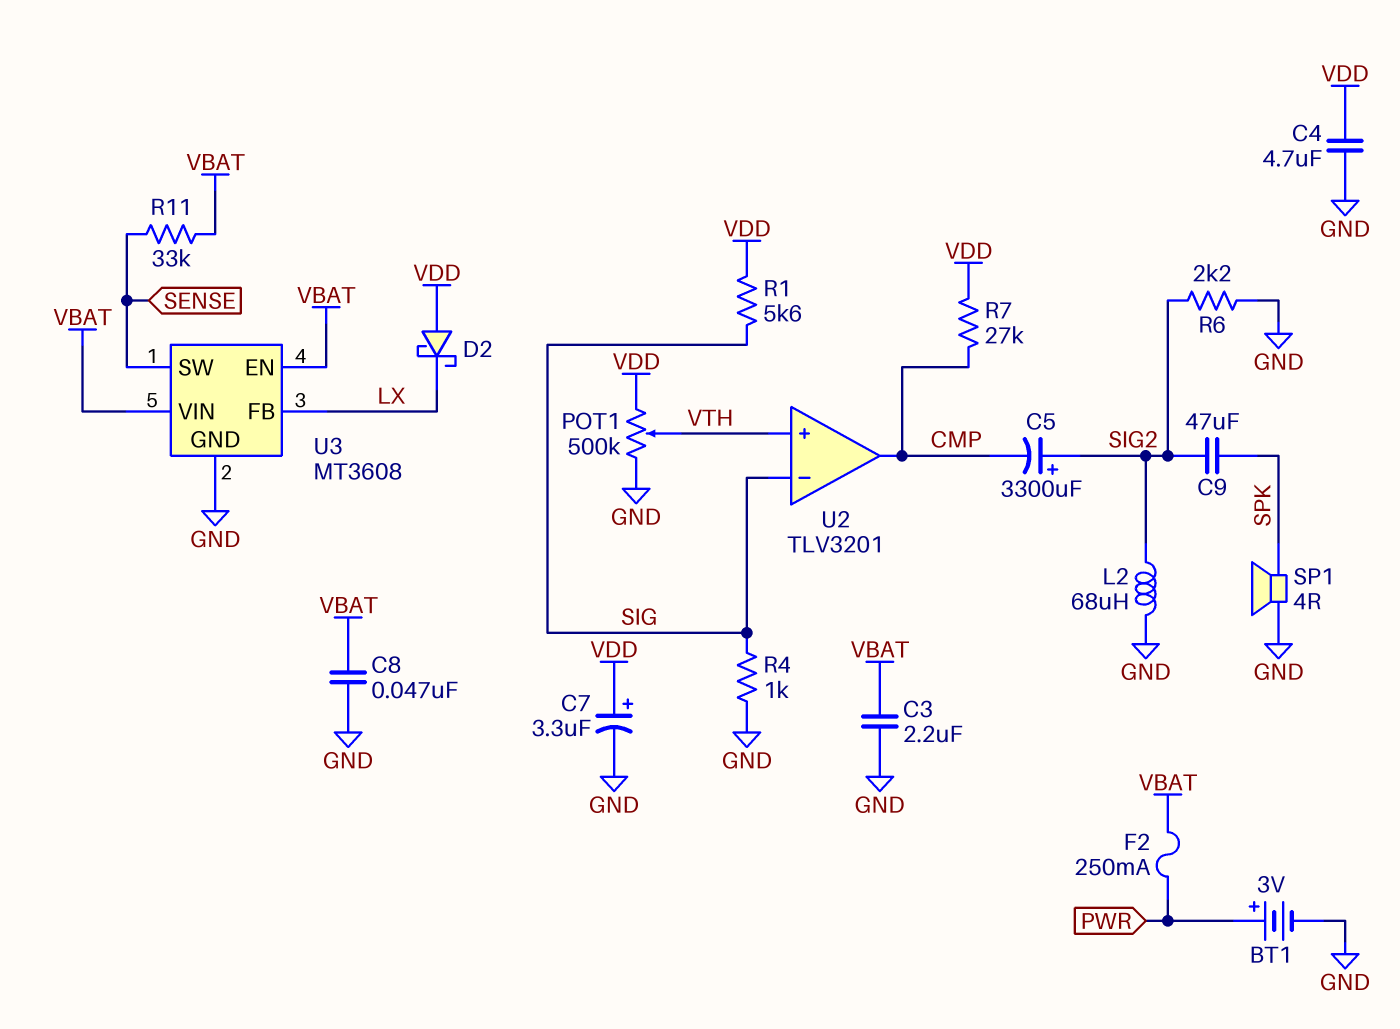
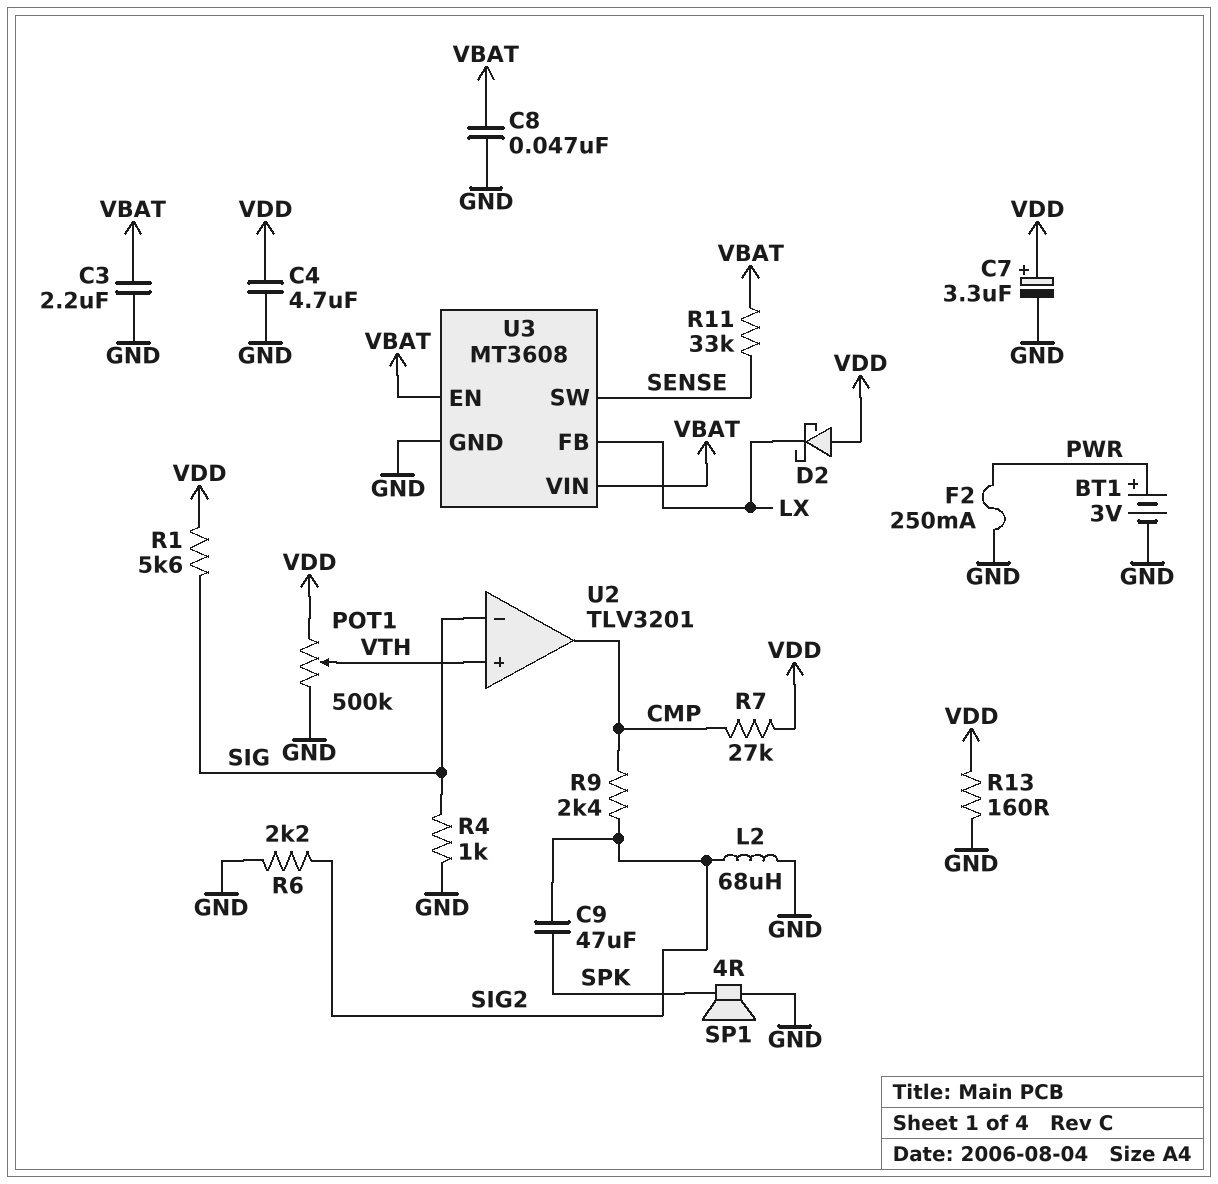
C5: 3300uF (plus SIG2, minus CMP) -> none
F2: 250mA (PWR, VBAT) -> 250mA (GND, PWR)
R9: none -> 2.4k (CMP, SIG2)
R13: none -> 160 (GND, VDD)

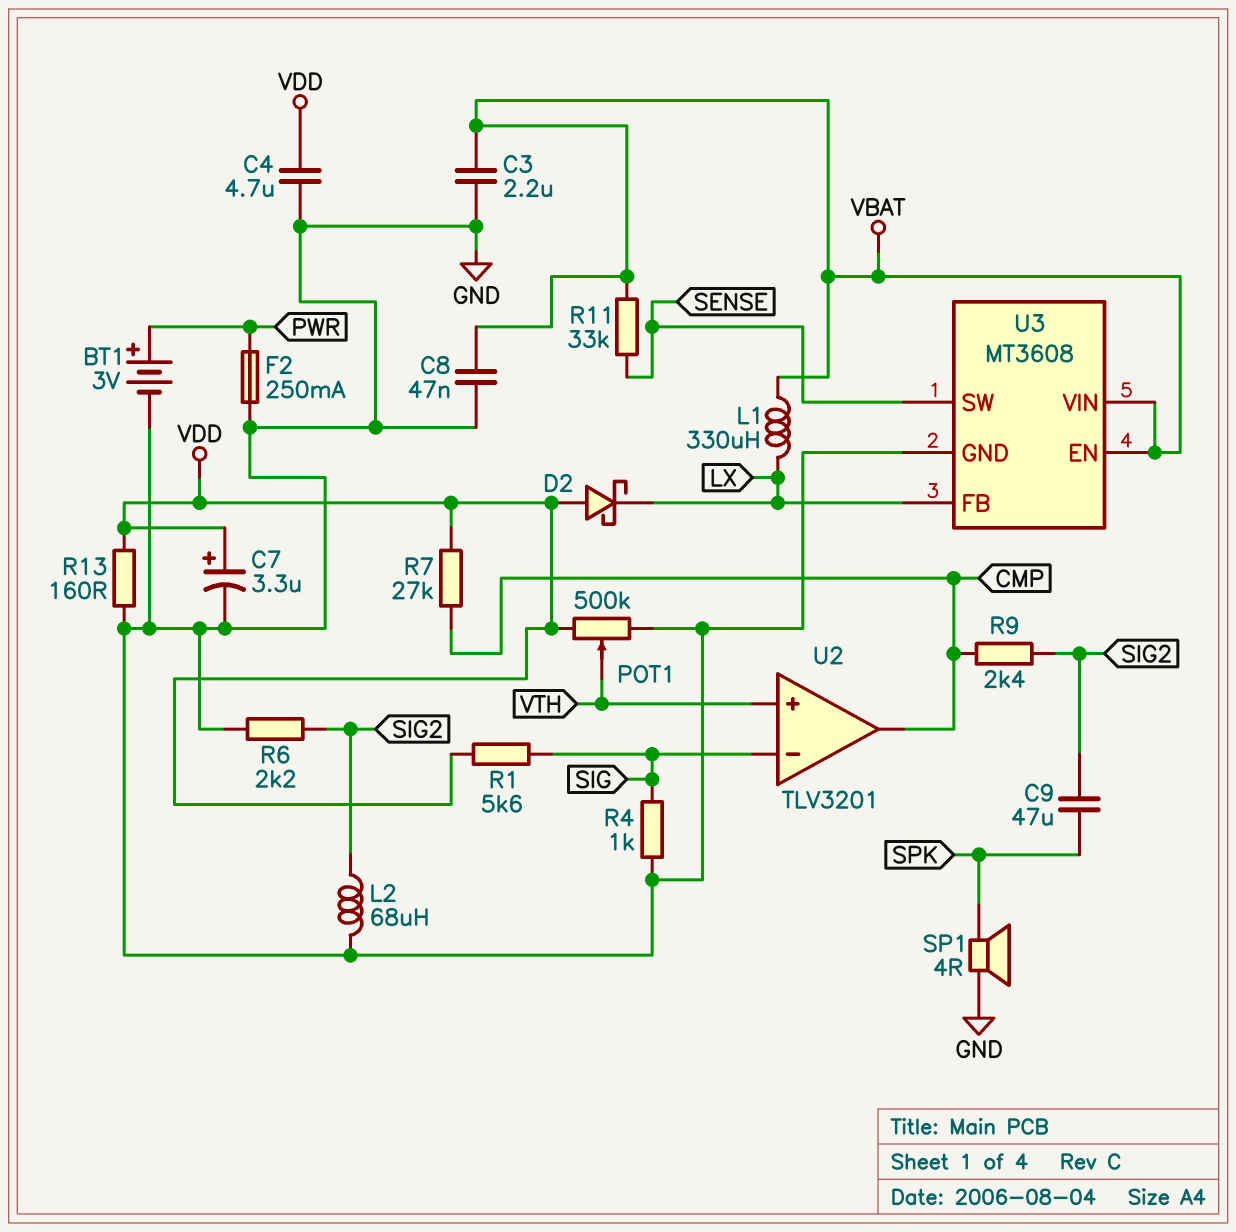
L1: none -> 330uH (LX, VBAT)

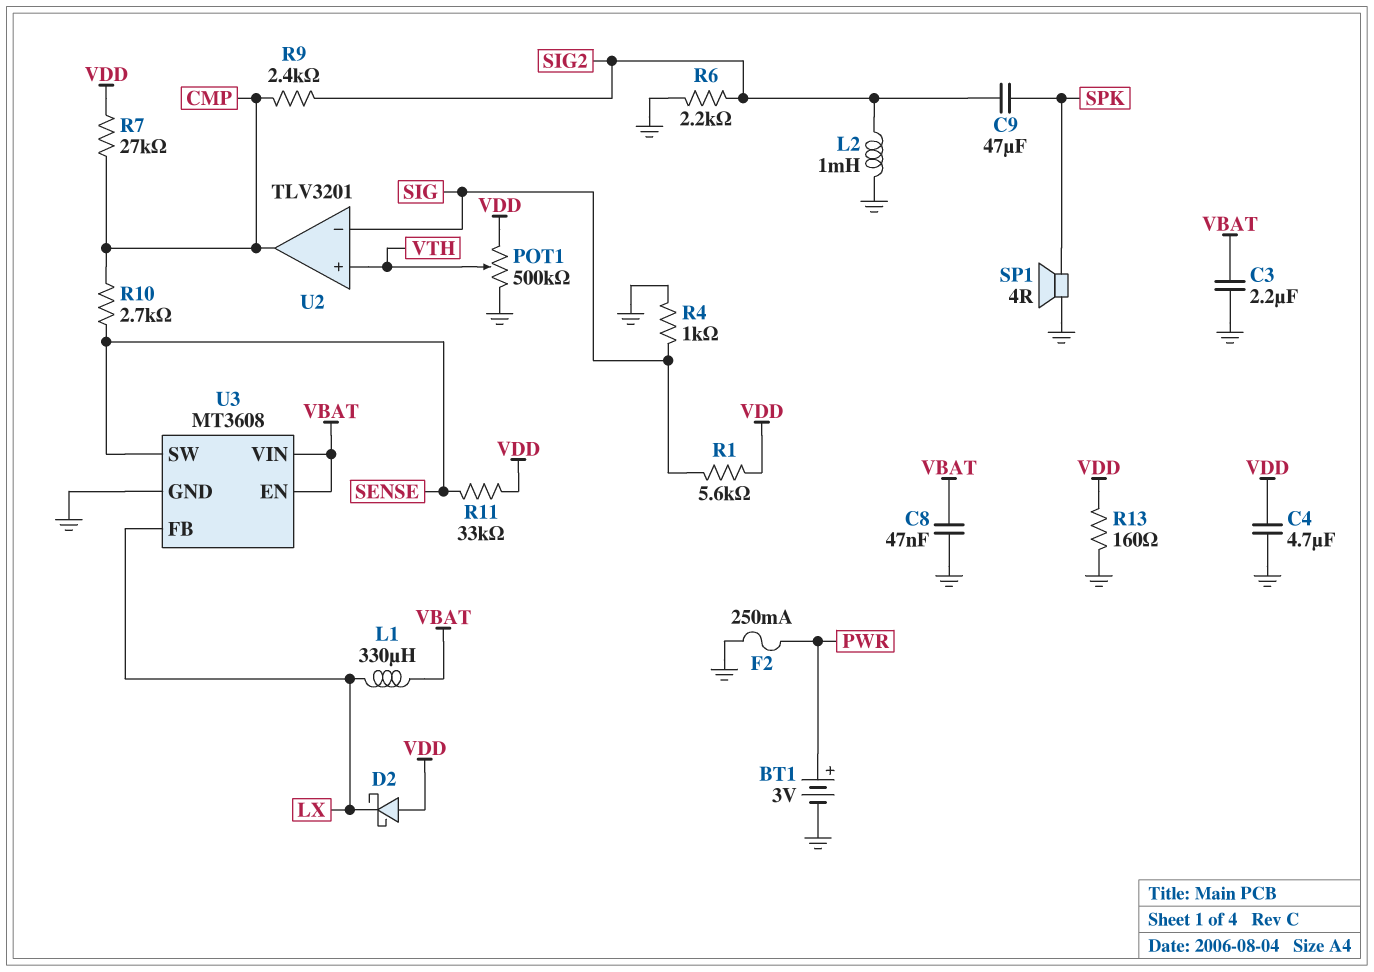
C7: 3.3uF (plus VDD, minus GND) -> none
L2: 68uH (GND, SIG2) -> 1mH (GND, SIG2)
R10: none -> 2.7k (CMP, SENSE)
R11: 33k (SENSE, VBAT) -> 33k (SENSE, VDD)

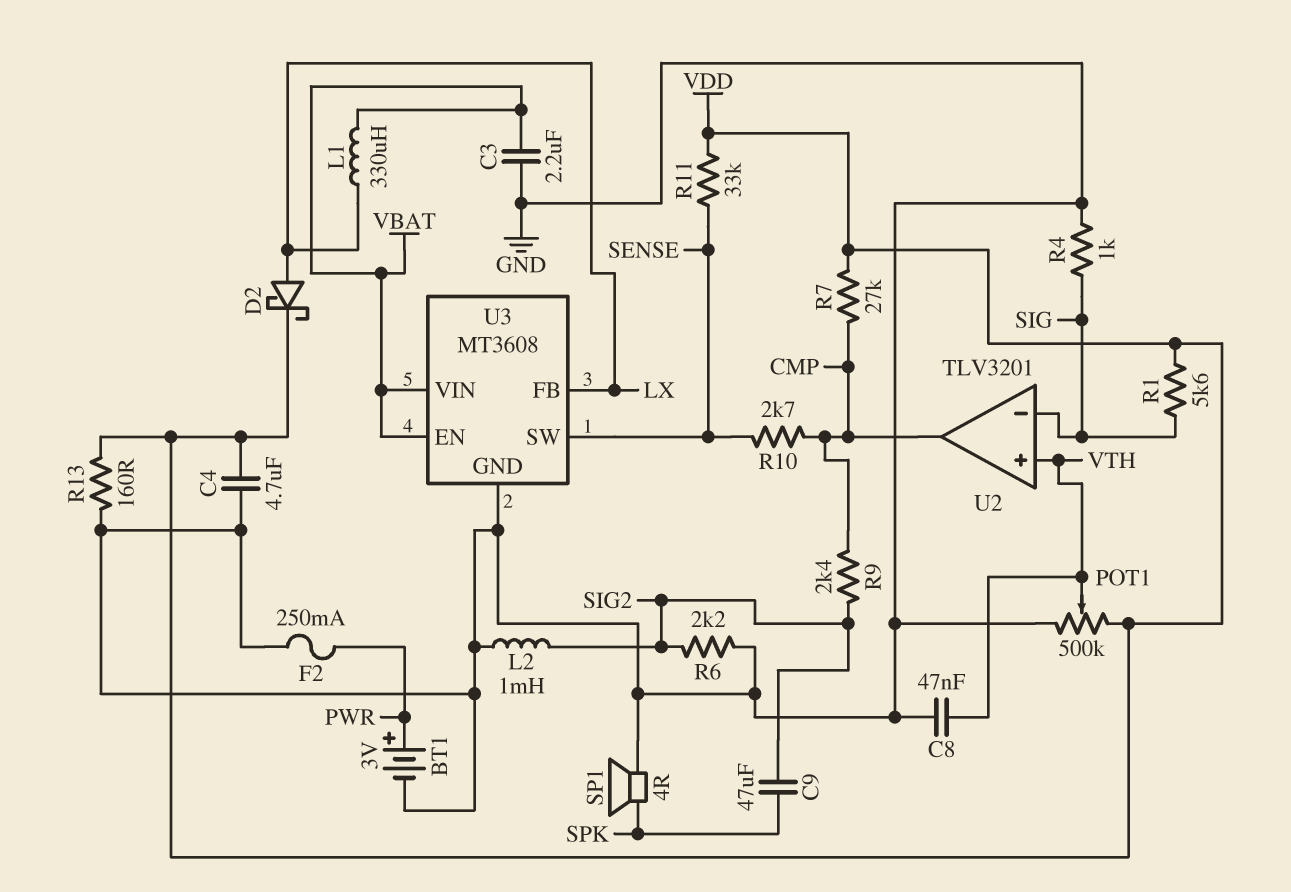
C8: 47nF (GND, VBAT) -> 47nF (GND, VTH)
D2: schottky (A VDD, K LX) -> schottky (A LX, K VDD)

